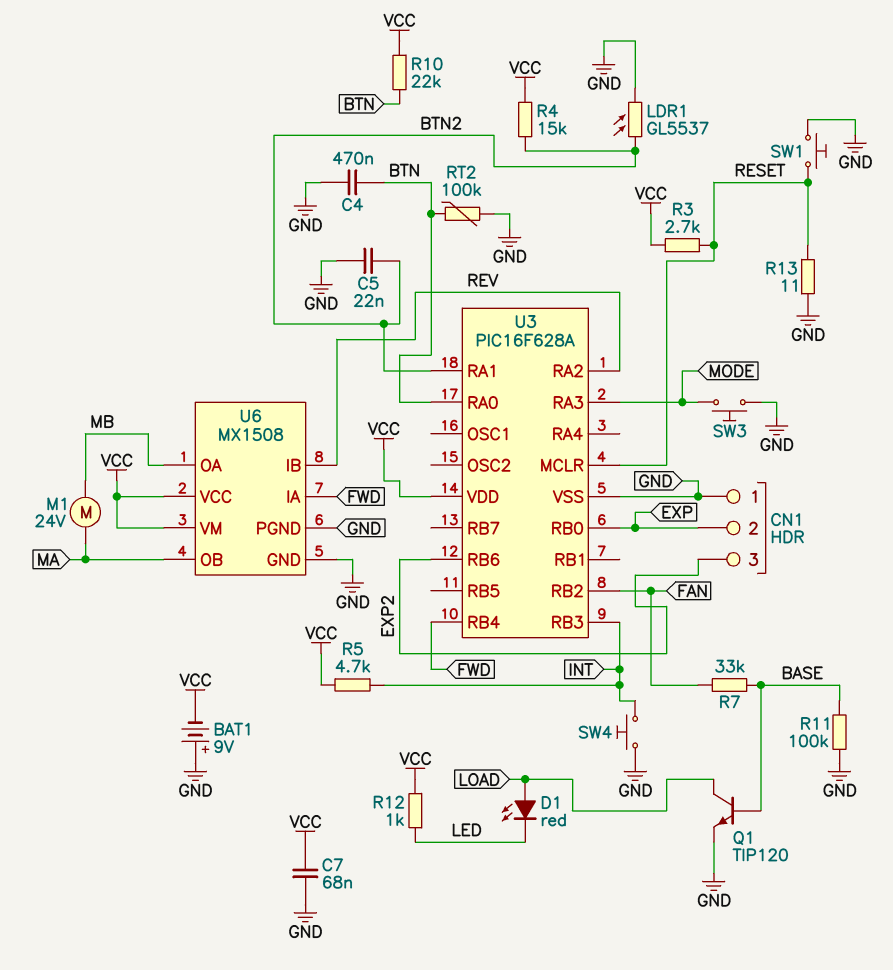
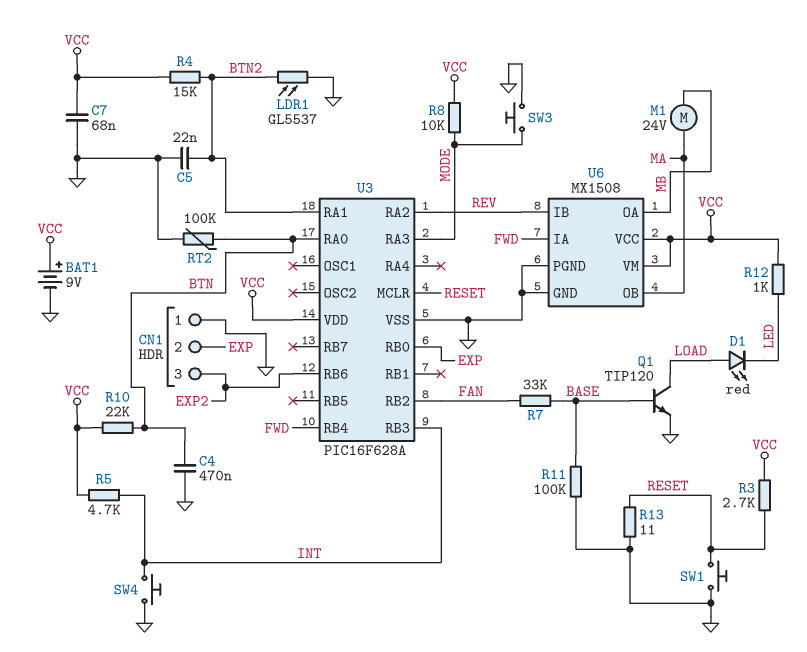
BAT1: 9V (plus GND, minus VCC) -> 9V (plus VCC, minus GND)
R8: none -> 10k (MODE, VCC)

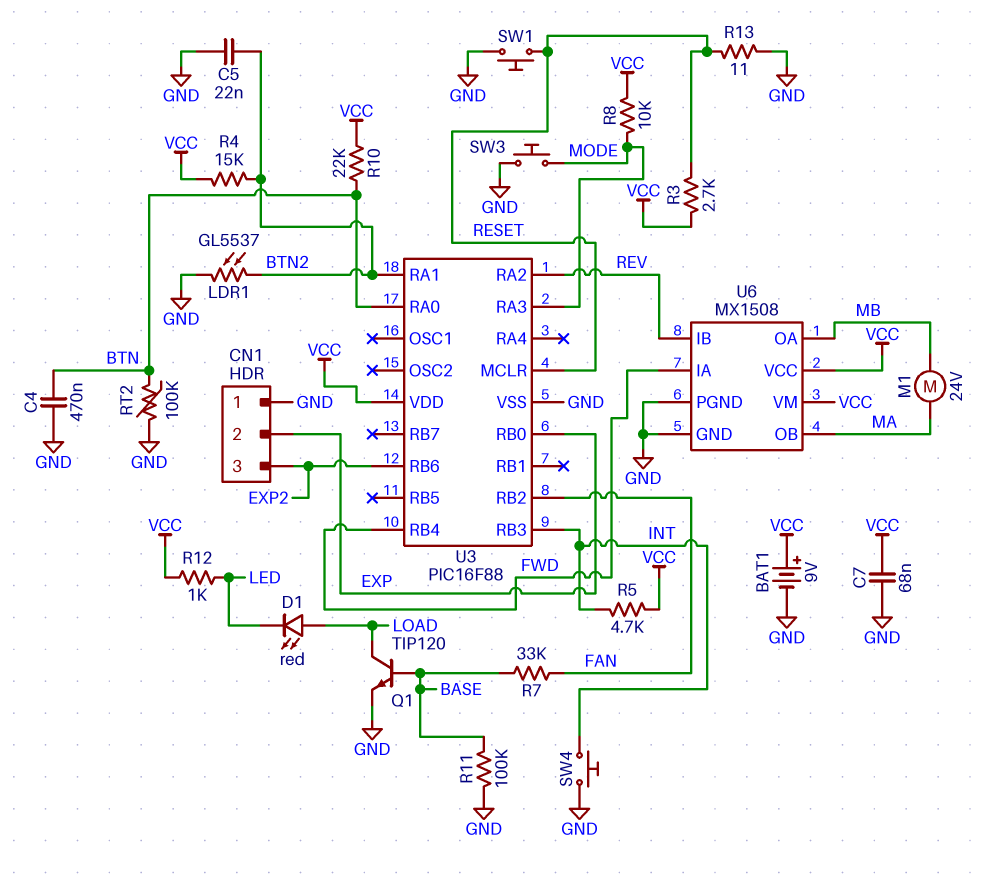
U3: PIC16F628A -> PIC16F88

